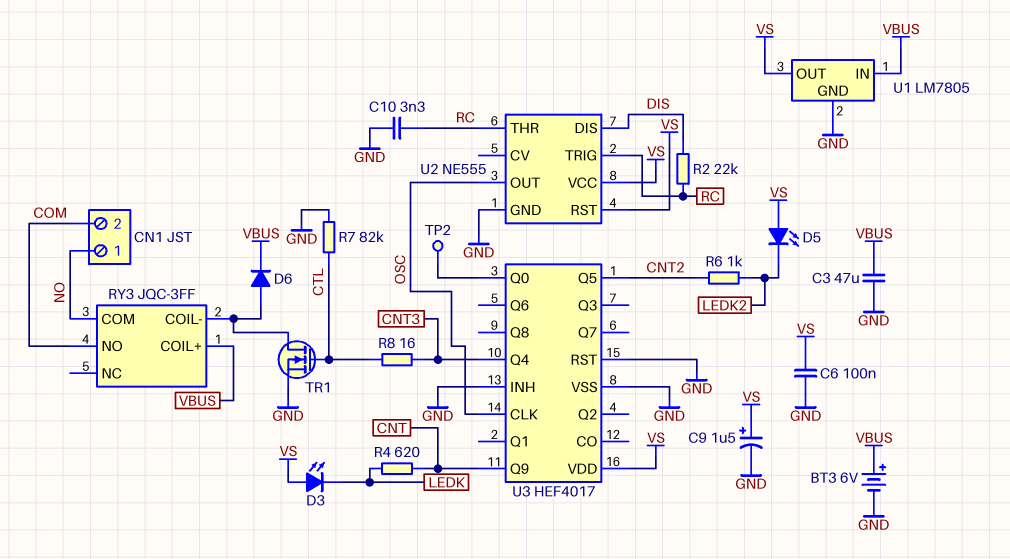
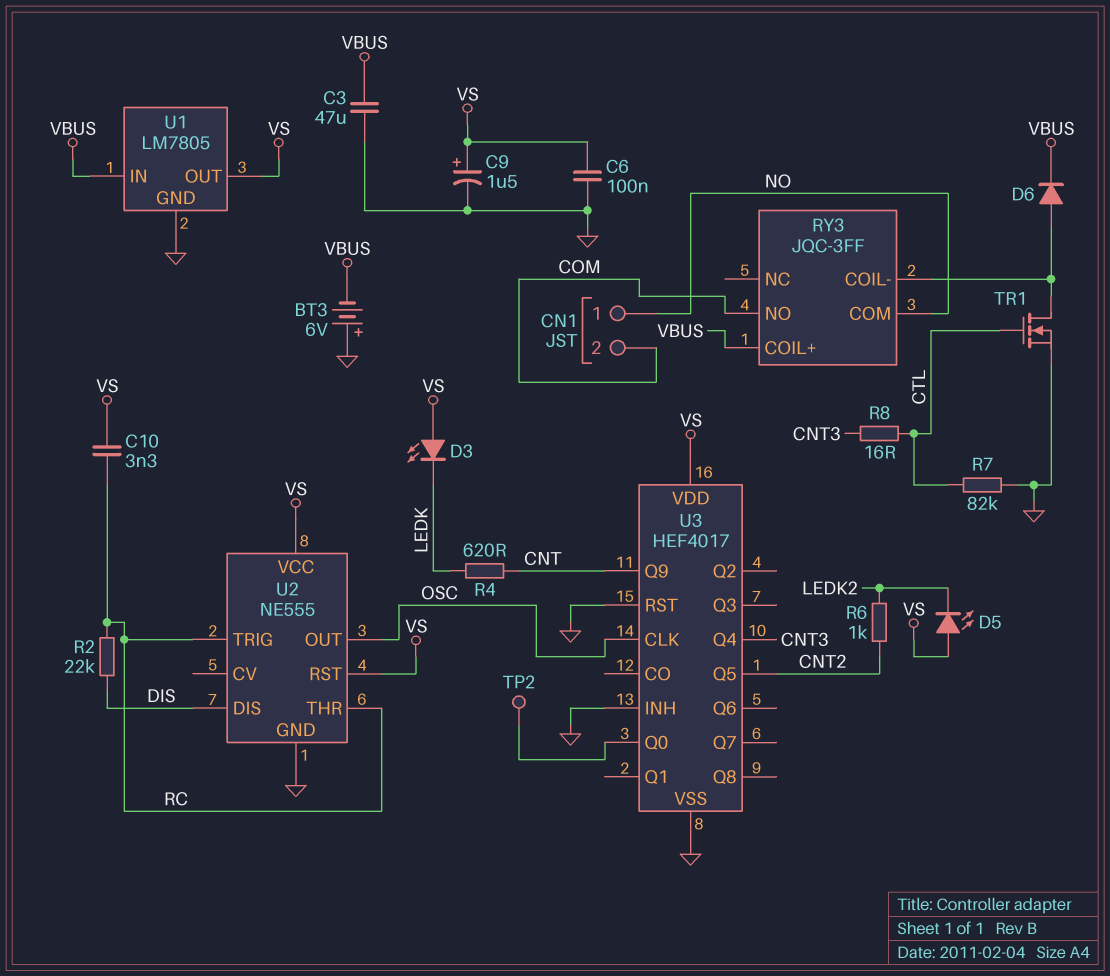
BT3: 6V (plus VBUS, minus GND) -> 6V (plus GND, minus VBUS)
C10: 3.3nF (GND, RC) -> 3.3nF (RC, VS)

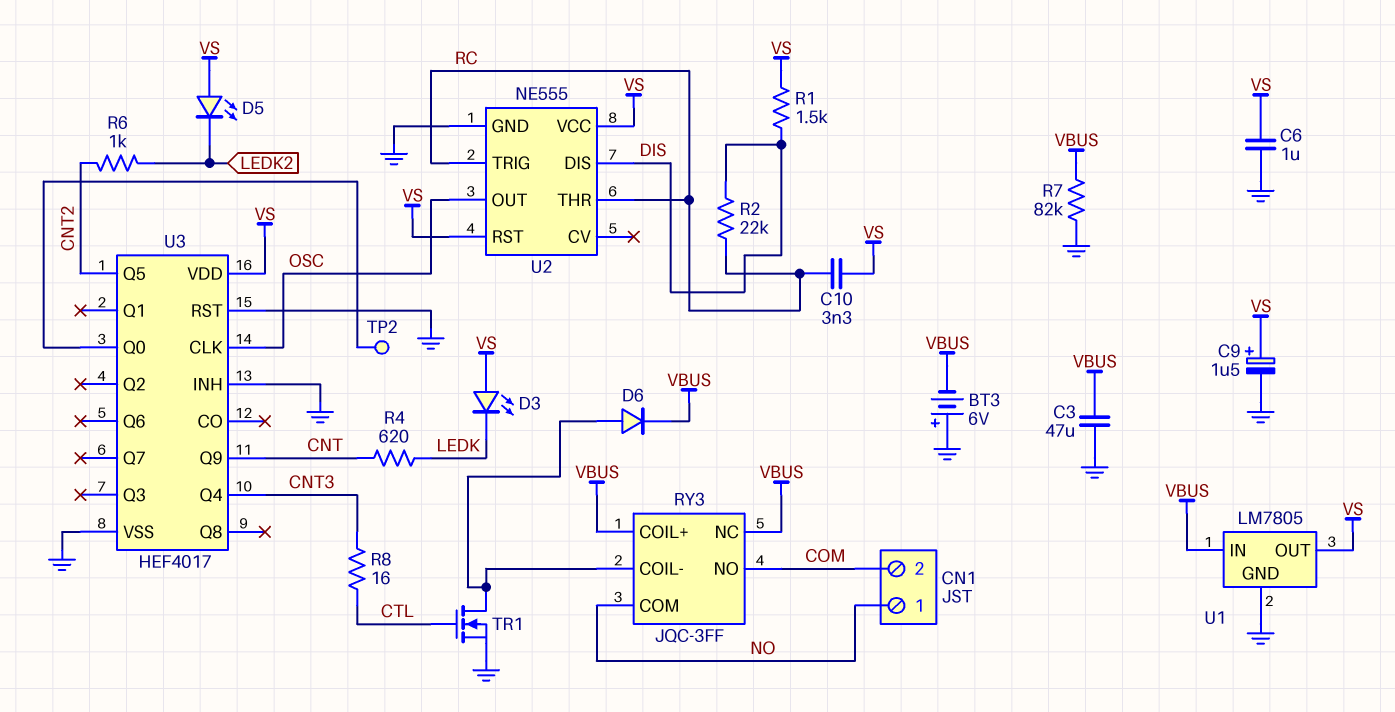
C6: 100nF (GND, VS) -> 1uF (GND, VS)
R1: none -> 1.5k (DIS, VS)
R7: 82k (CTL, GND) -> 82k (GND, VBUS)
RY3 pin NC: none -> VBUS

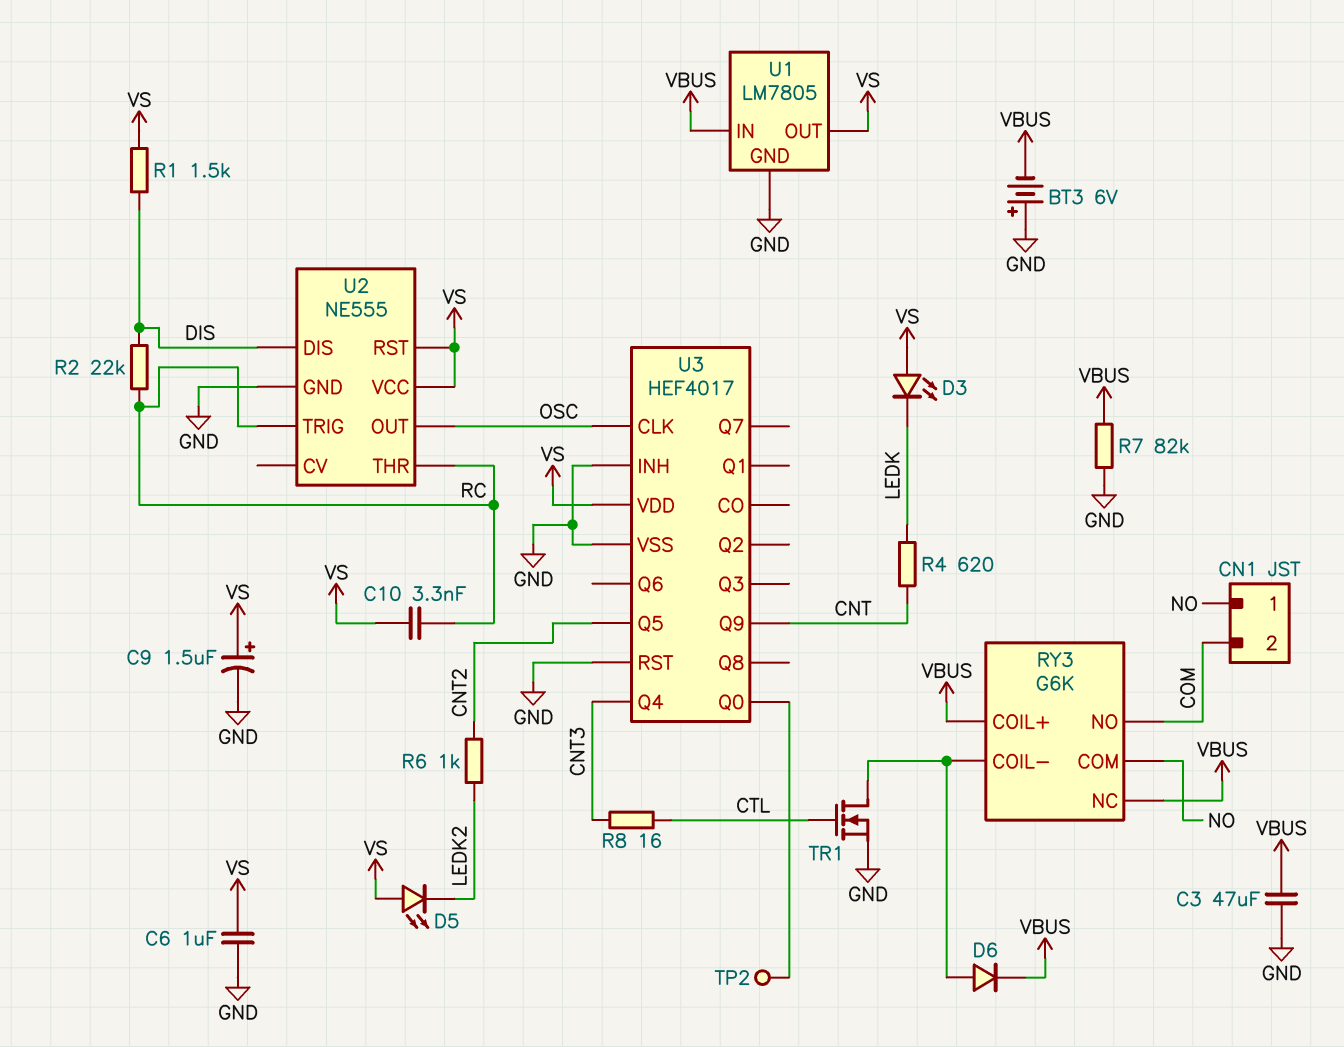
RY3: JQC-3FF -> G6K

